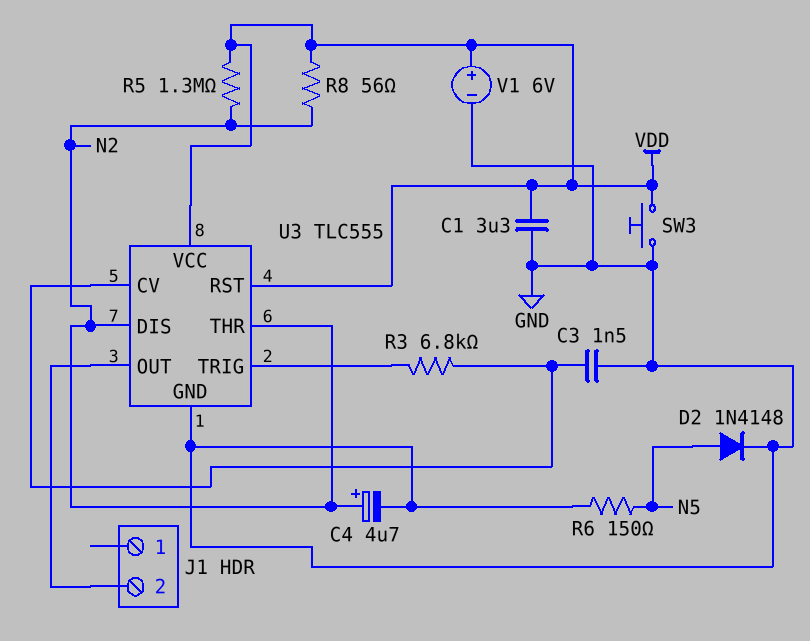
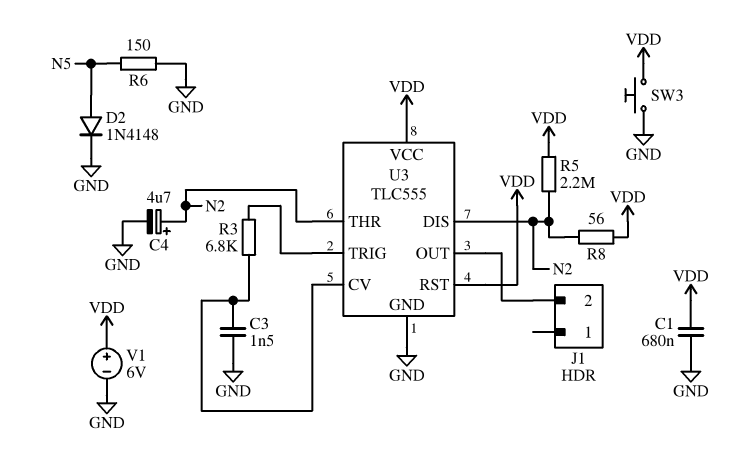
C1: 3.3uF (GND, VDD) -> 680nF (GND, VDD)
R5: 1.3M (N2, VDD) -> 2.2M (N2, VDD)

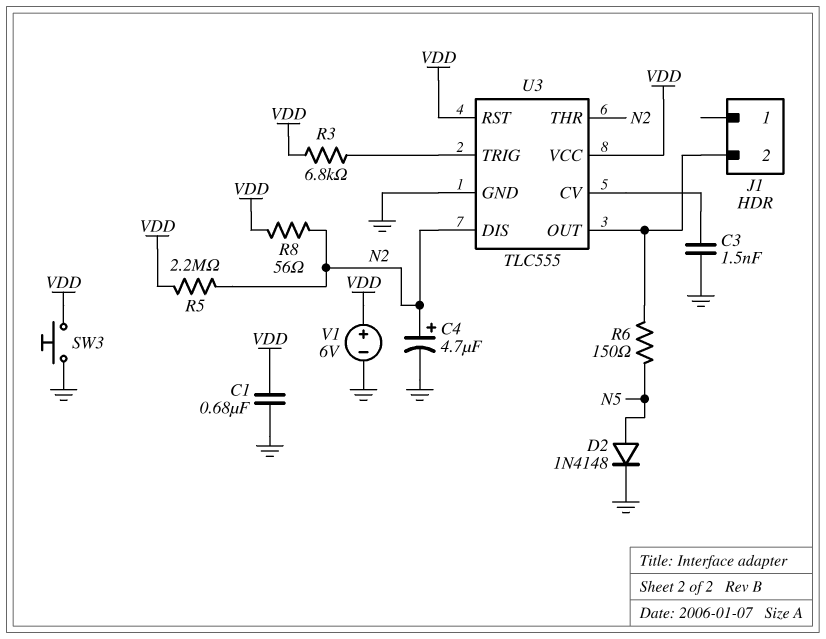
R3: 6.8k (U3/CV, U3/TRIG) -> 6.8k (U3/TRIG, VDD)
R6: 150 (GND, N5) -> 150 (J1/2, N5)

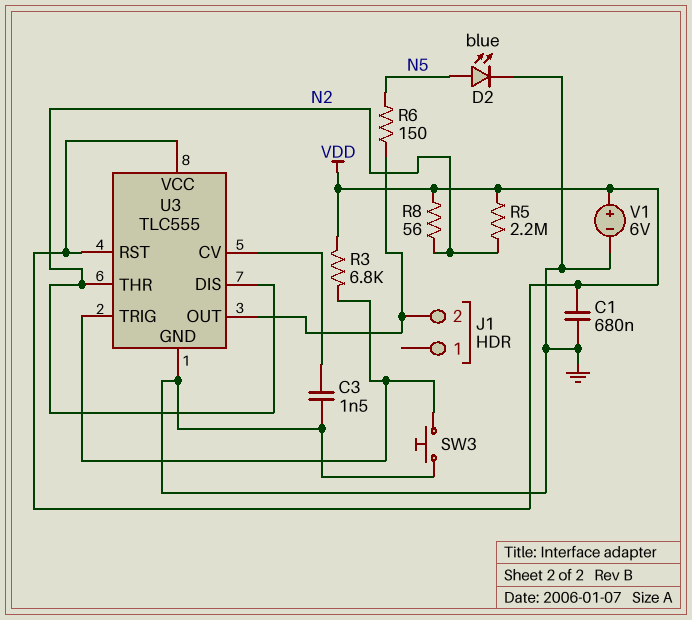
C4: 4.7uF (plus N2, minus GND) -> none
D2: diode 1N4148 (A N5, K GND) -> LED blue (A N5, K GND)
SW3: button (GND, VDD) -> button (GND, U3/TRIG)

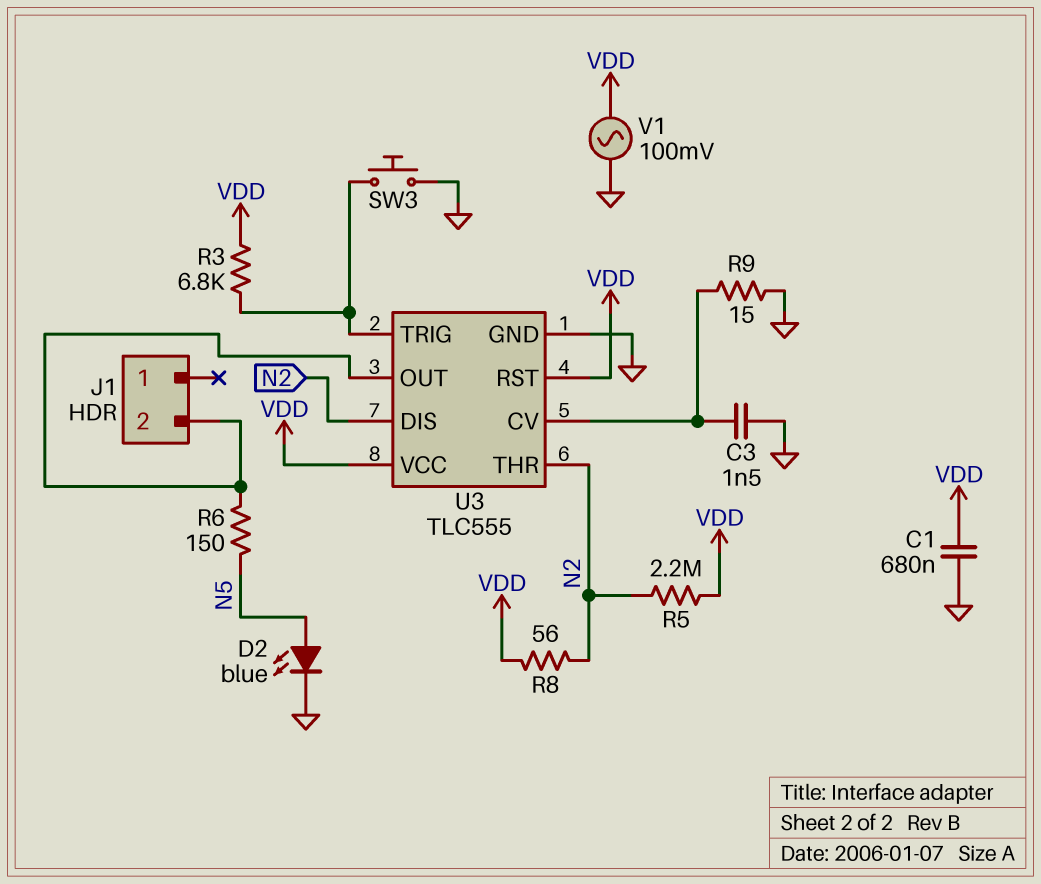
R9: none -> 15 (GND, U3/CV)
V1: 6V (plus VDD, minus GND) -> AC 100mV (GND, VDD)

